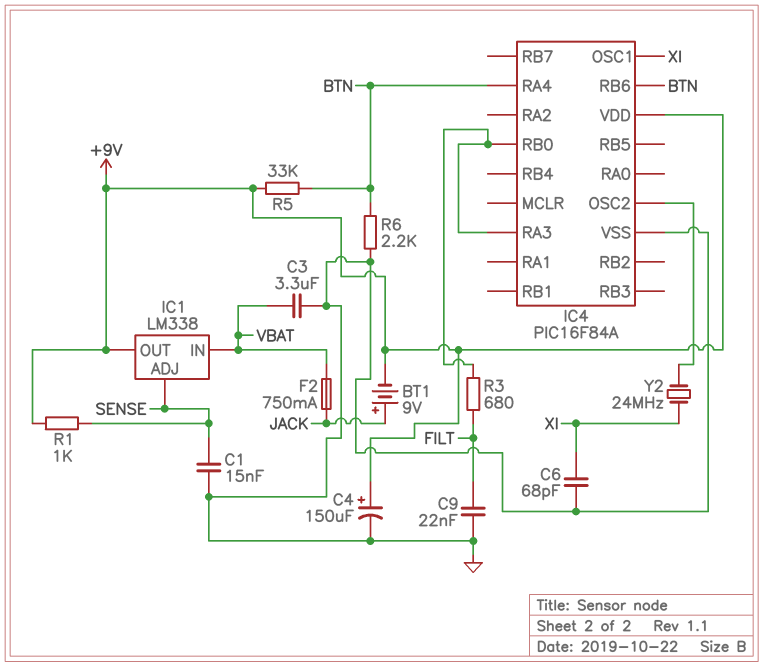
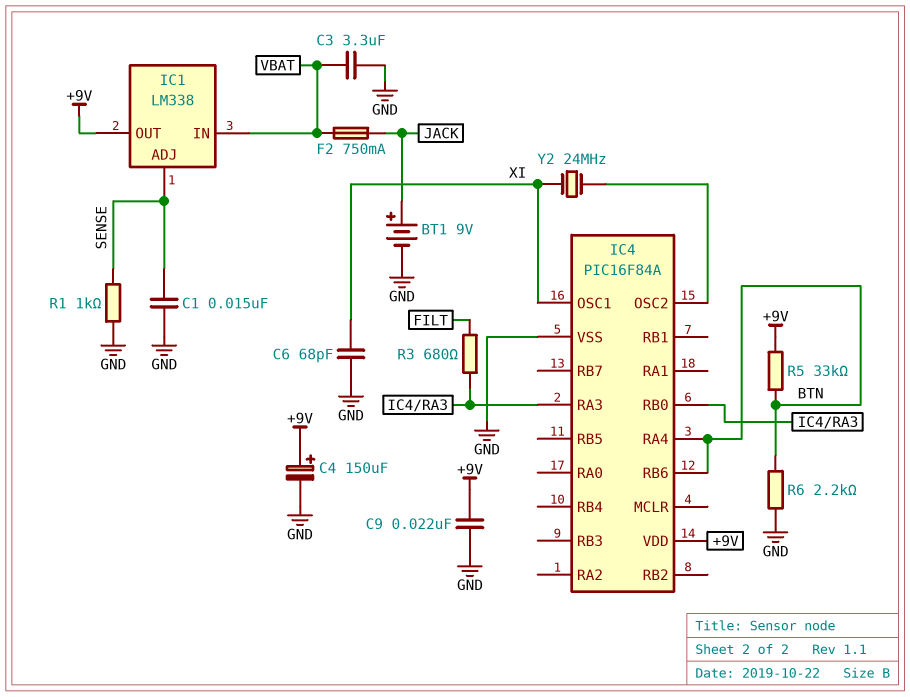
BT1: 9V (plus JACK, minus +9V) -> 9V (plus JACK, minus GND)
C9: 22nF (FILT, GND) -> 22nF (+9V, GND)
R1: 1k (+9V, SENSE) -> 1k (GND, SENSE)

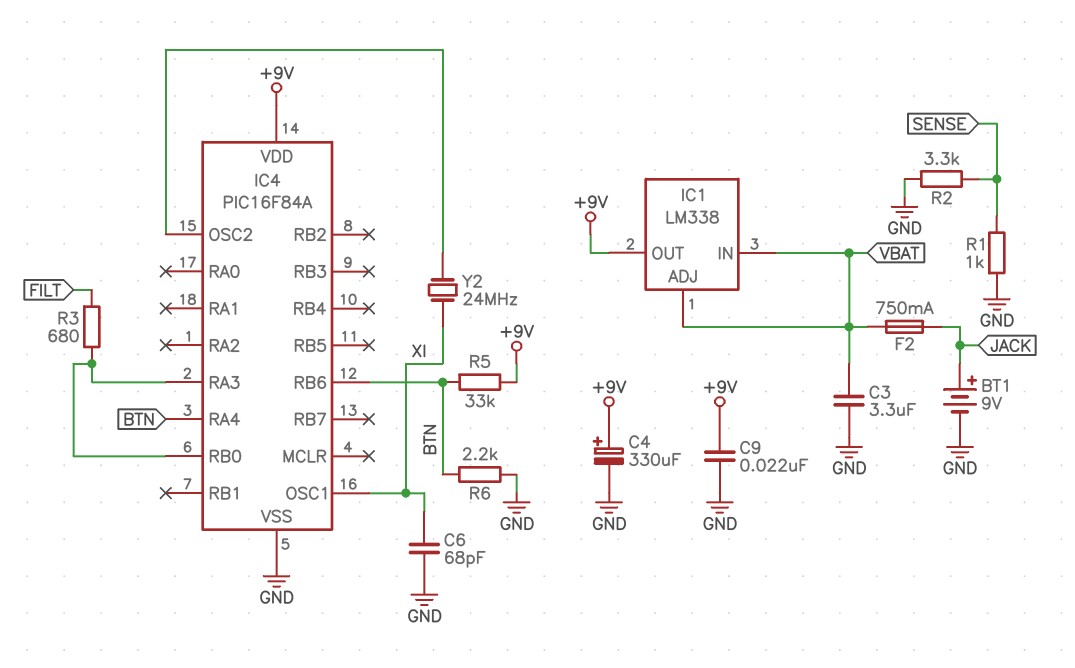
C1: 15nF (GND, SENSE) -> none
C4: 150uF (plus +9V, minus GND) -> 330uF (plus +9V, minus GND)
IC1 pin ADJ: SENSE -> VBAT
R2: none -> 3.3k (GND, SENSE)

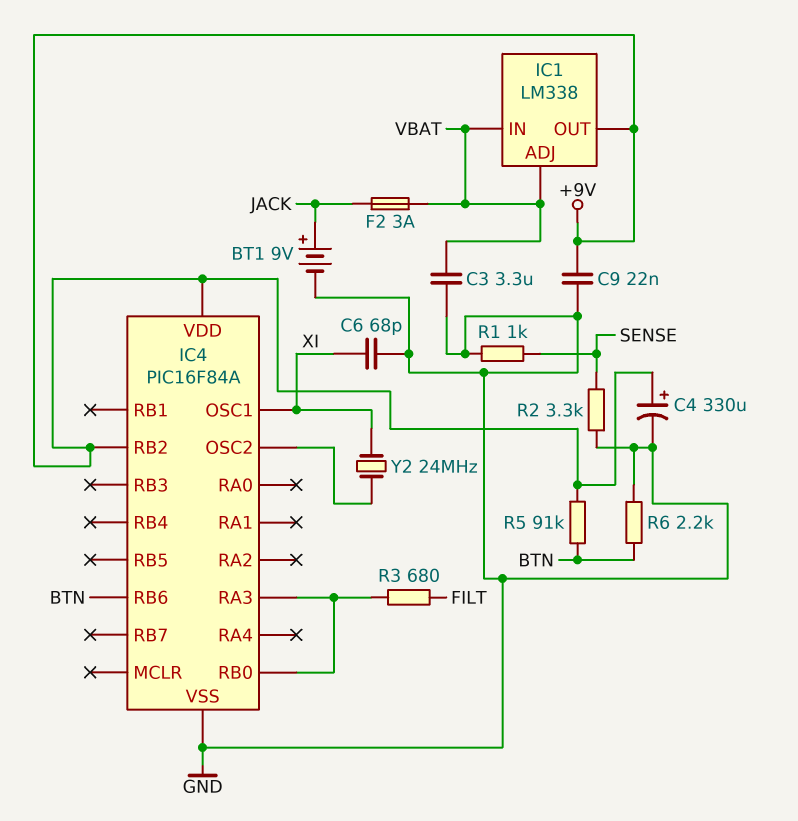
F2: 750mA (JACK, VBAT) -> 3A (JACK, VBAT)
IC4 pin RA4: BTN -> none
IC4 pin RB2: none -> +9V
R5: 33k (+9V, BTN) -> 91k (+9V, BTN)

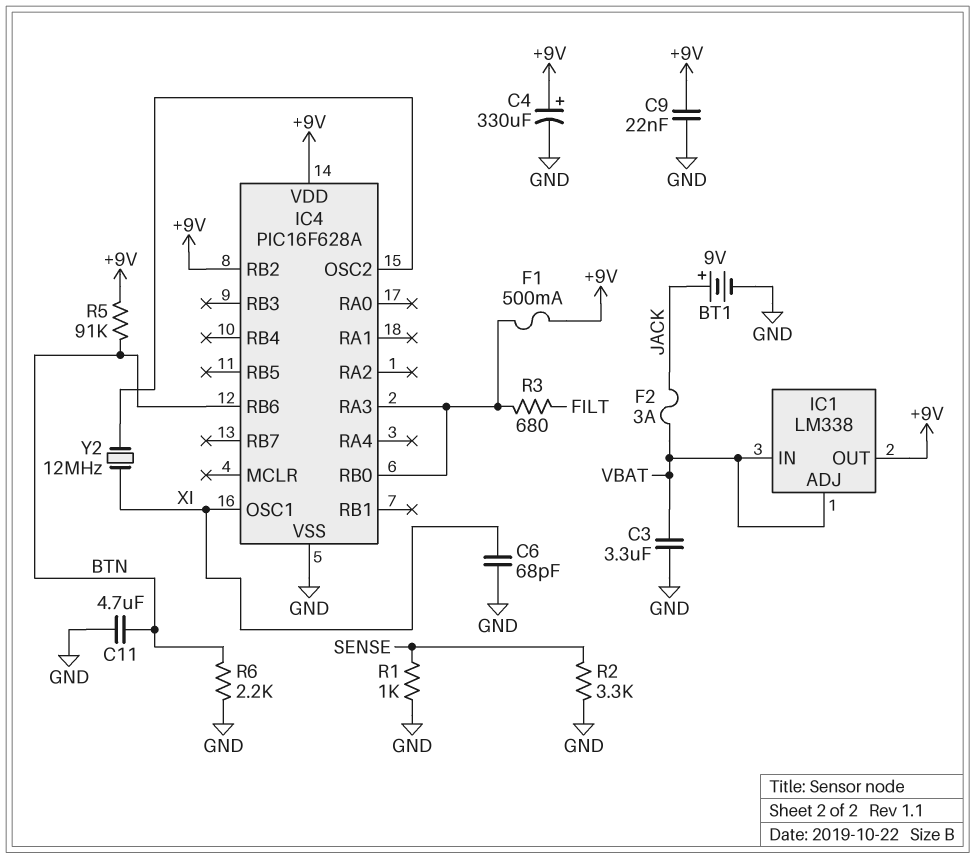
C11: none -> 4.7uF (BTN, GND)
F1: none -> 500mA (+9V, IC4/RA3)
IC4: PIC16F84A -> PIC16F628A
Y2: 24MHz (IC4/OSC2, XI) -> 12MHz (IC4/OSC2, XI)

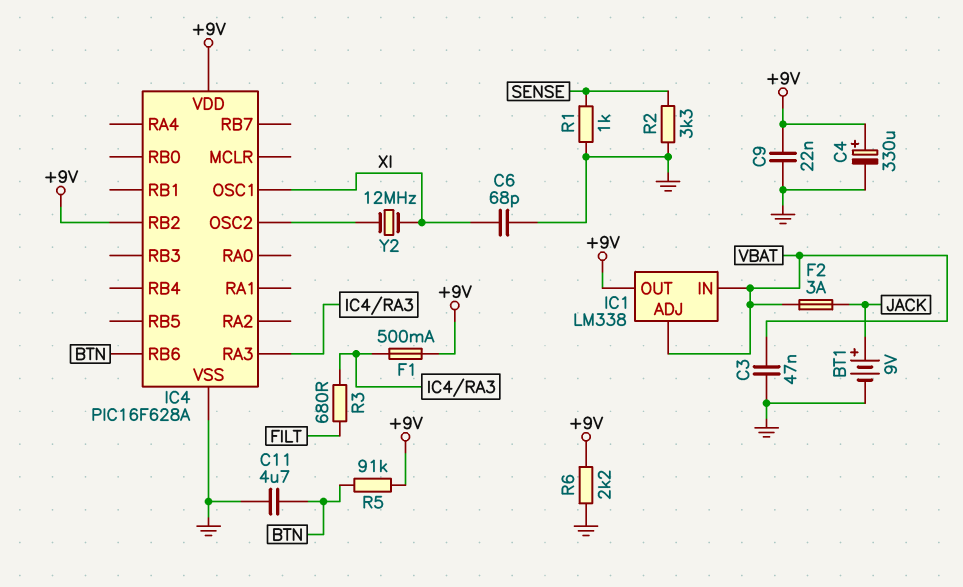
C3: 3.3uF (GND, VBAT) -> 47nF (GND, VBAT)
IC4 pin RB0: IC4/RA3 -> none
R6: 2.2k (BTN, GND) -> 2.2k (+9V, GND)

